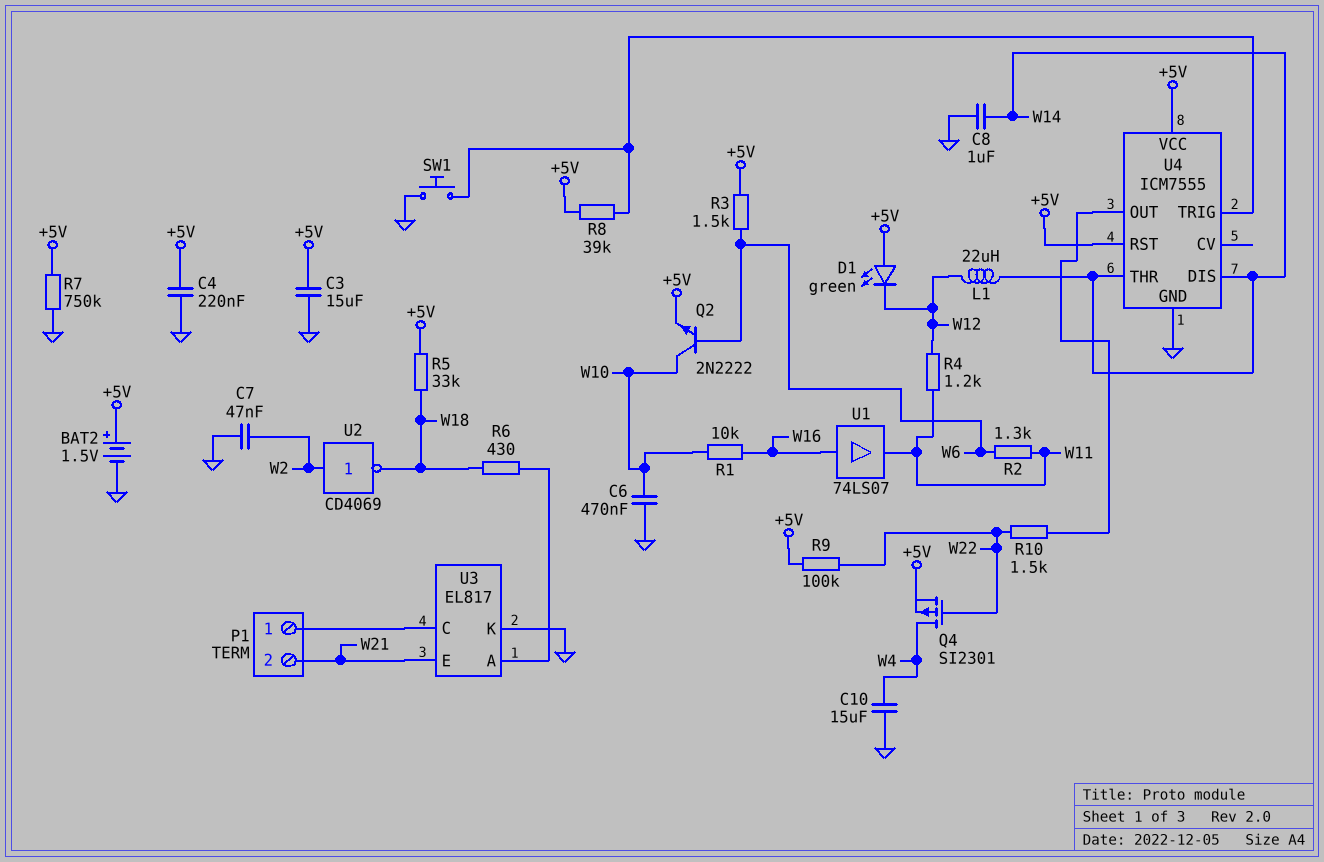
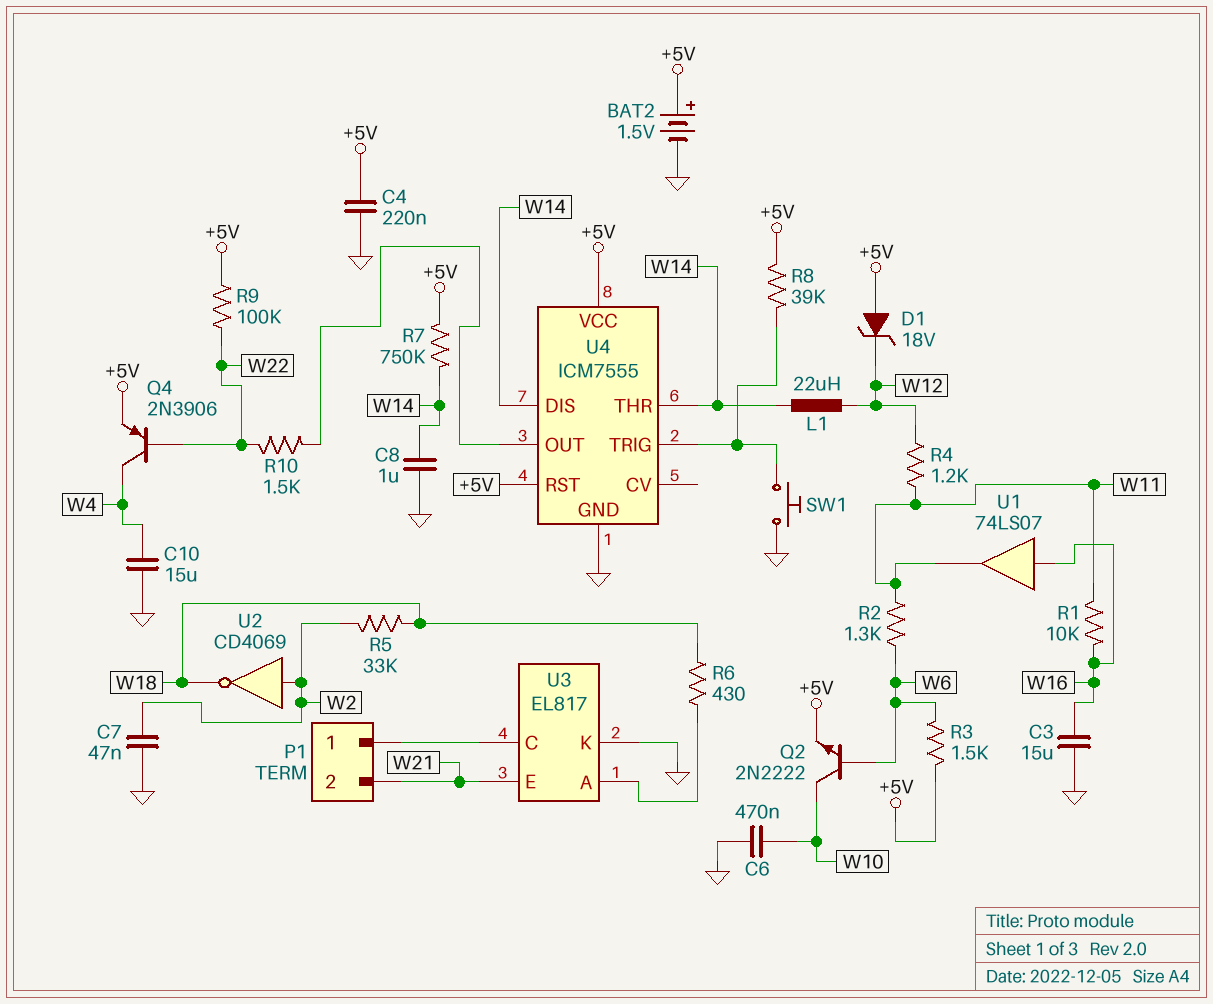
C3: 15uF (+5V, GND) -> 15uF (GND, W16)
D1: LED green (A +5V, K W12) -> zener 18V (A +5V, K W12)
Q4: PMOS SI2301 (G W22, D W4, S +5V) -> PNP 2N3906 (B W22, C W4, E +5V)
R1: 10k (W10, W16) -> 10k (W11, W16)
R5: 33k (+5V, W18) -> 33k (W2, W18)
R7: 750k (+5V, GND) -> 750k (+5V, W14)

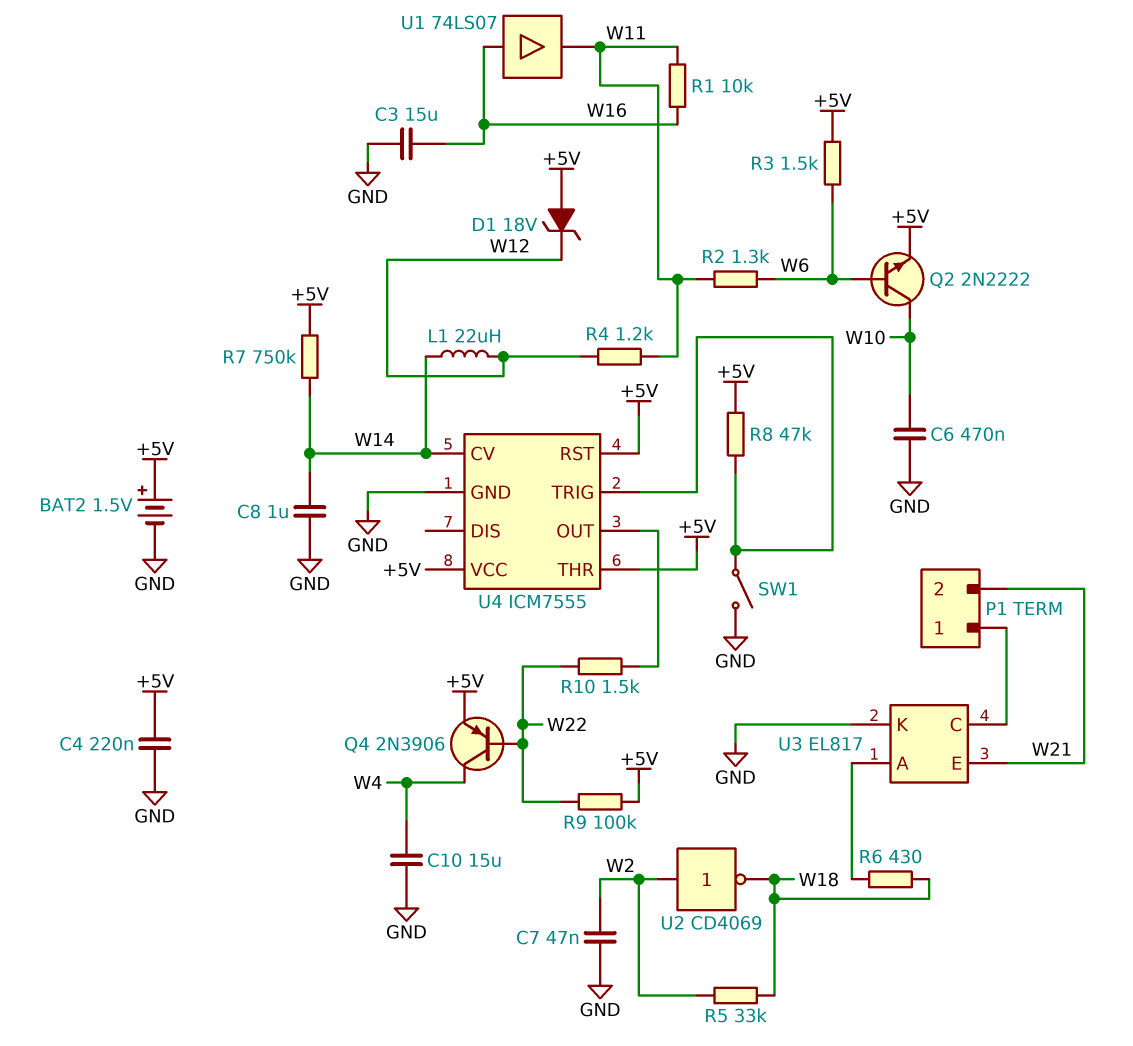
R8: 39k (+5V, U4/TRIG) -> 47k (+5V, U4/TRIG)
SW1: button (GND, U4/TRIG) -> switch (GND, U4/TRIG)
U4 pin CV: none -> W14
U4 pin DIS: W14 -> none
U4 pin THR: W14 -> +5V

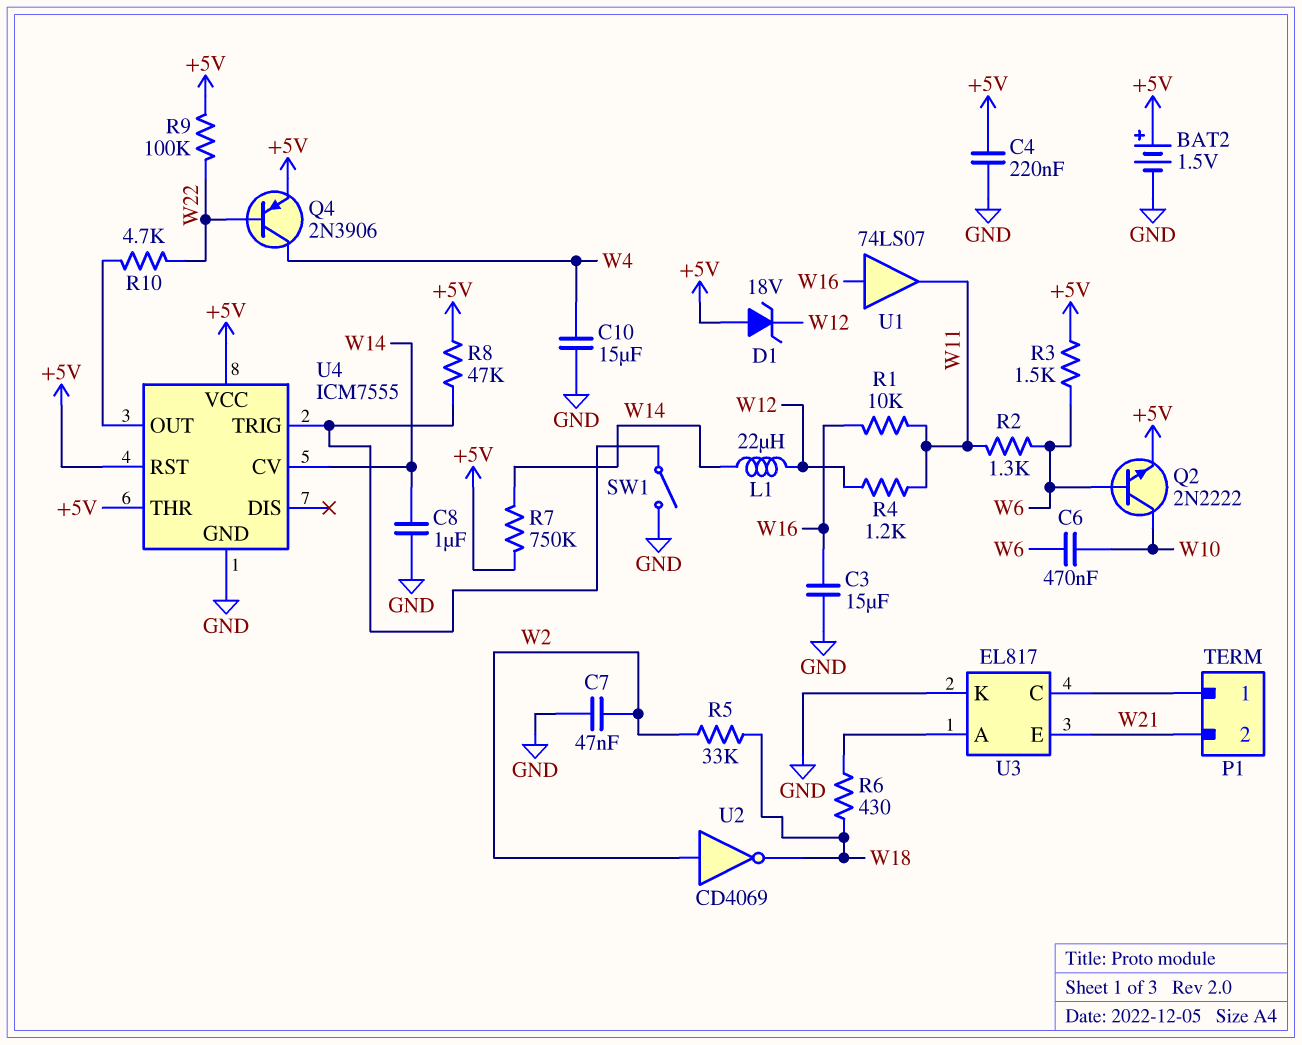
C6: 470nF (GND, W10) -> 470nF (W6, W10)
R10: 1.5k (U4/OUT, W22) -> 4.7k (U4/OUT, W22)

